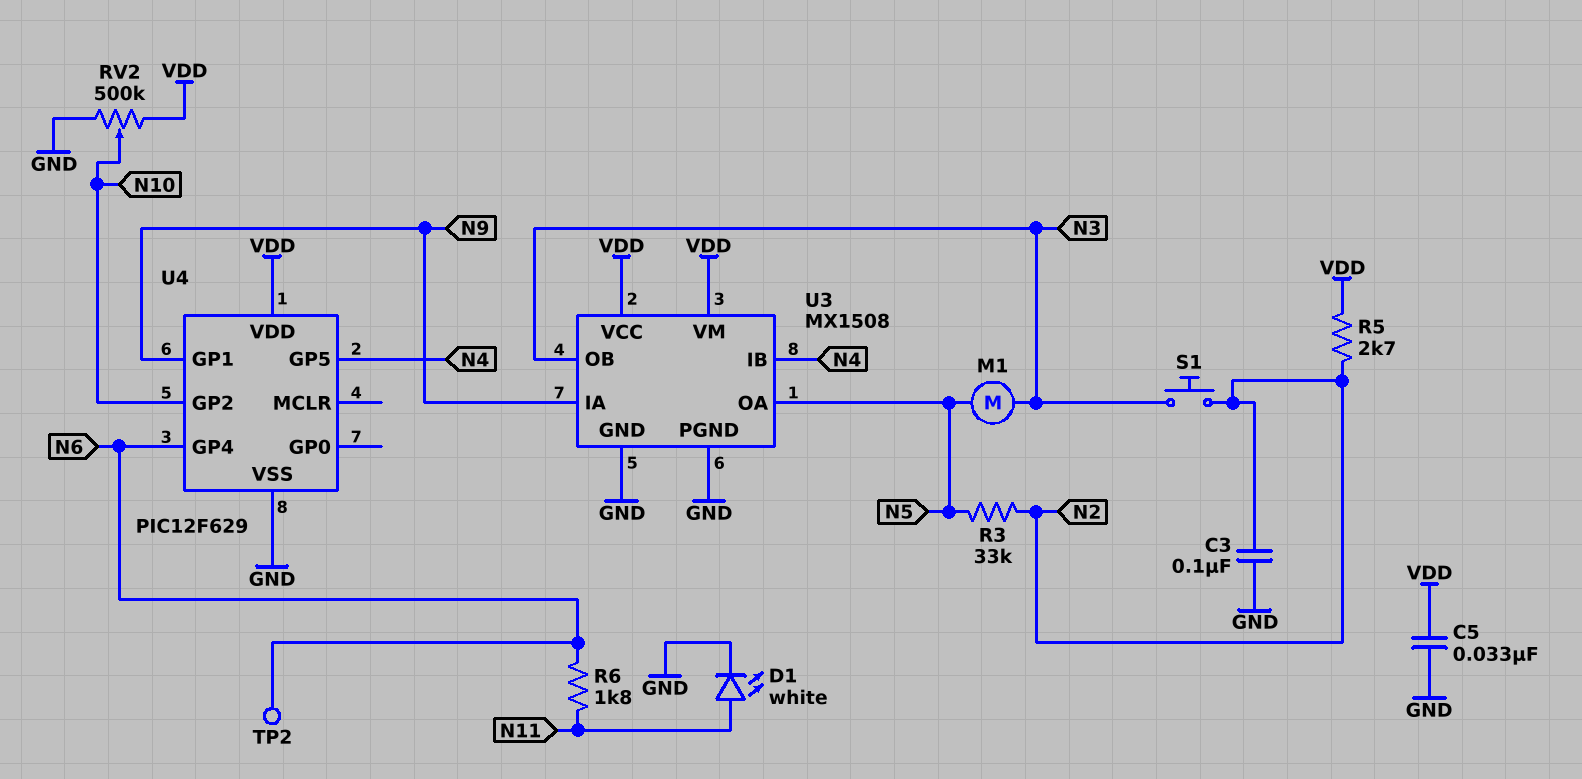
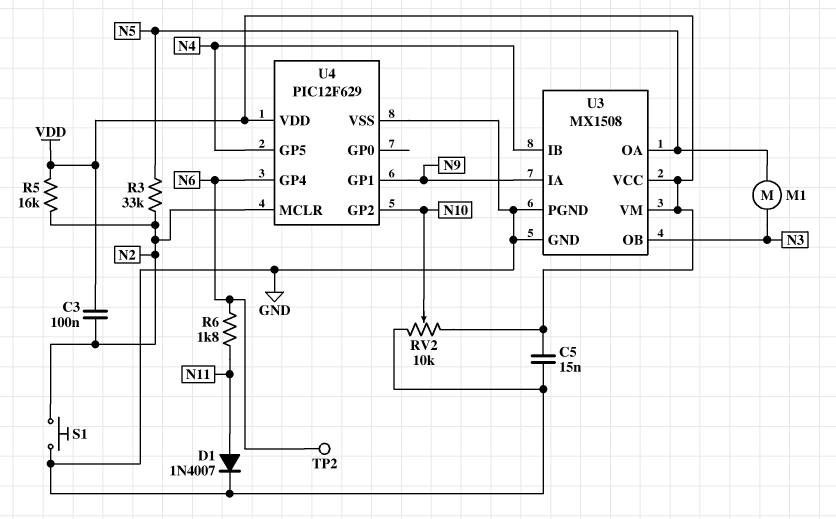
C3: 100nF (GND, N2) -> 100nF (N2, VDD)
C5: 33nF (GND, VDD) -> 15nF (GND, VDD)
D1: LED white (A N11, K GND) -> diode 1N4007 (A N11, K GND)
R5: 2.7k (N2, VDD) -> 16k (N2, VDD)
RV2: 500k (GND, VDD, wiper N10) -> 10k (GND, VDD, wiper N10)
S1: button (N2, N3) -> button (GND, N2)
U4 pin MCLR: none -> N2

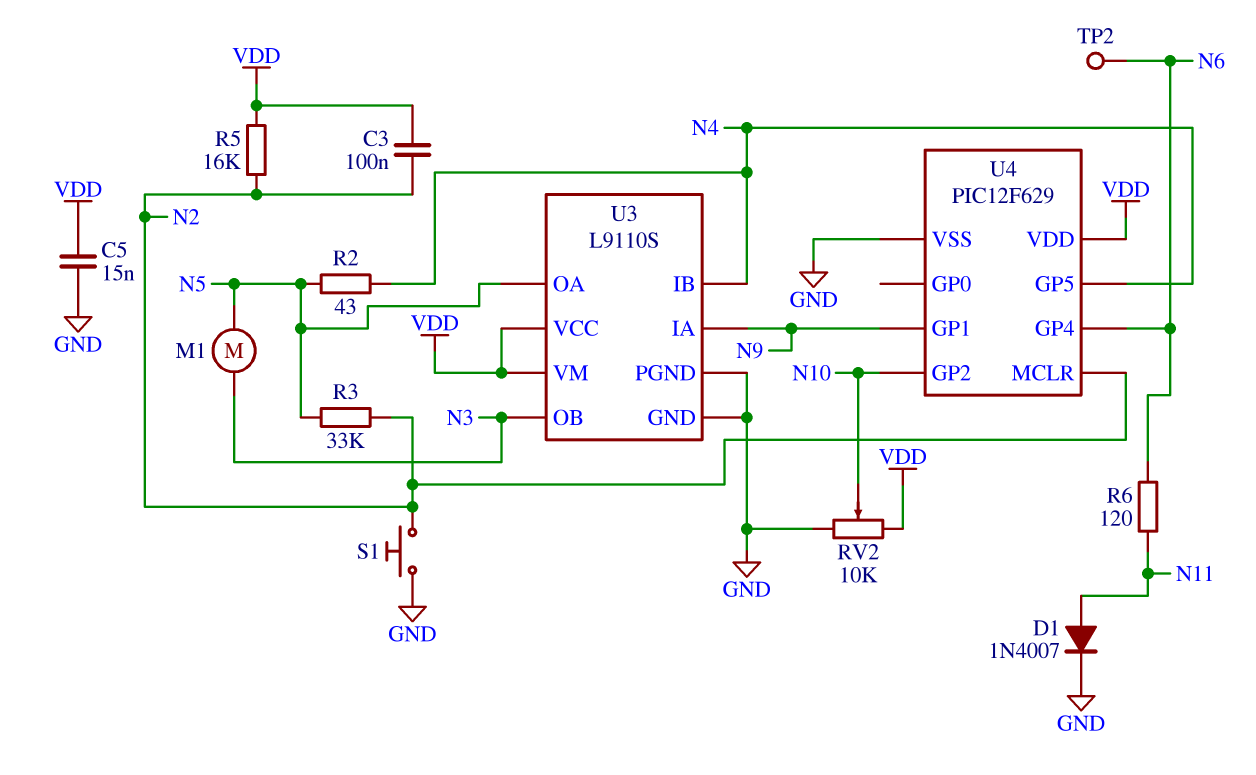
R2: none -> 43 (N4, N5)
R6: 1.8k (N6, N11) -> 120 (N6, N11)
U3: MX1508 -> L9110S

